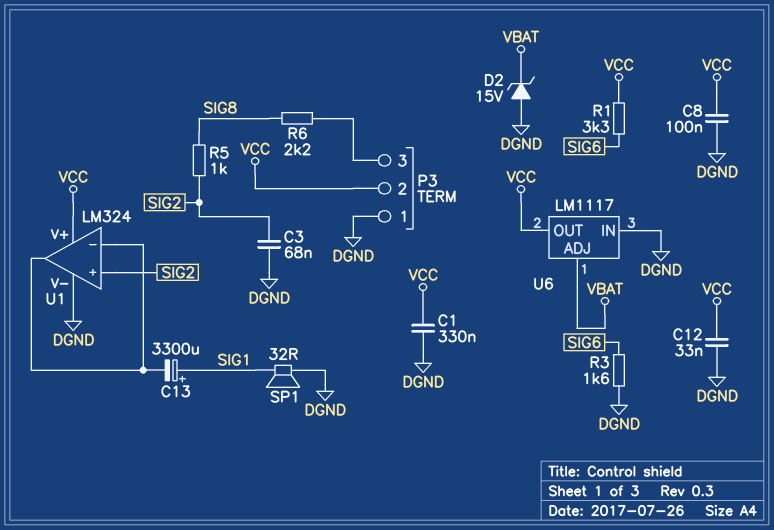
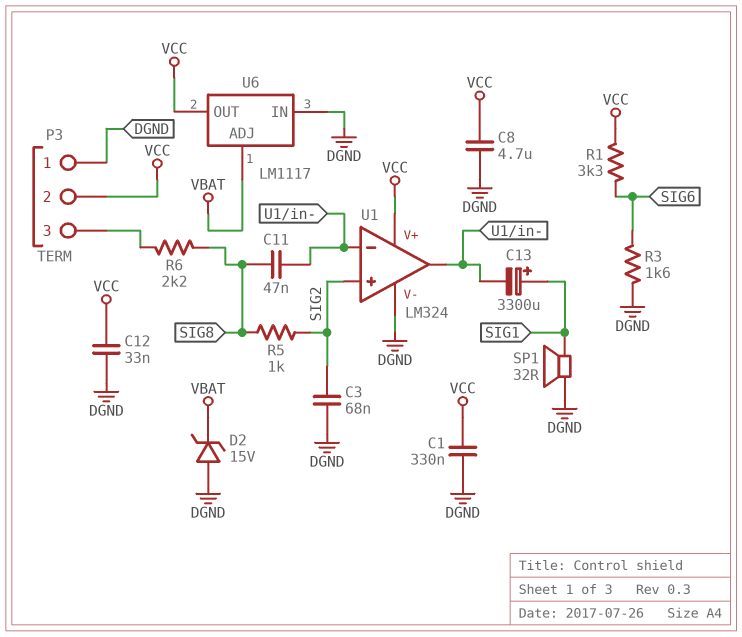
C8: 100nF (DGND, VCC) -> 4.7uF (DGND, VCC)
C11: none -> 47nF (SIG8, U1/in-)

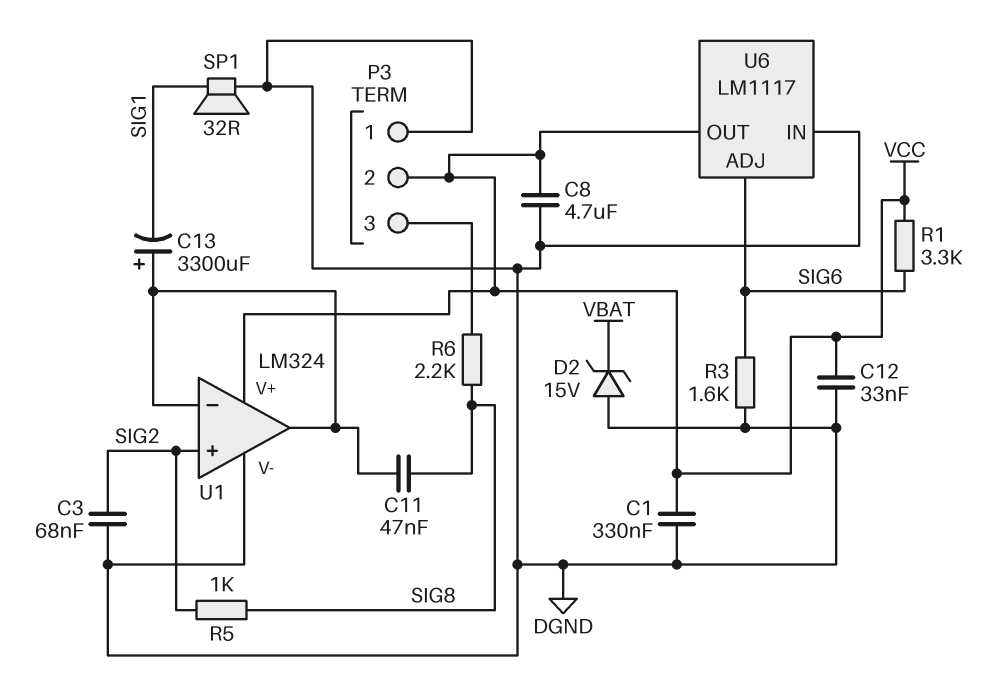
C13: 3300uF (plus SIG1, minus U1/in-) -> 3300uF (plus U1/in-, minus SIG1)
U6 pin ADJ: VBAT -> SIG6

